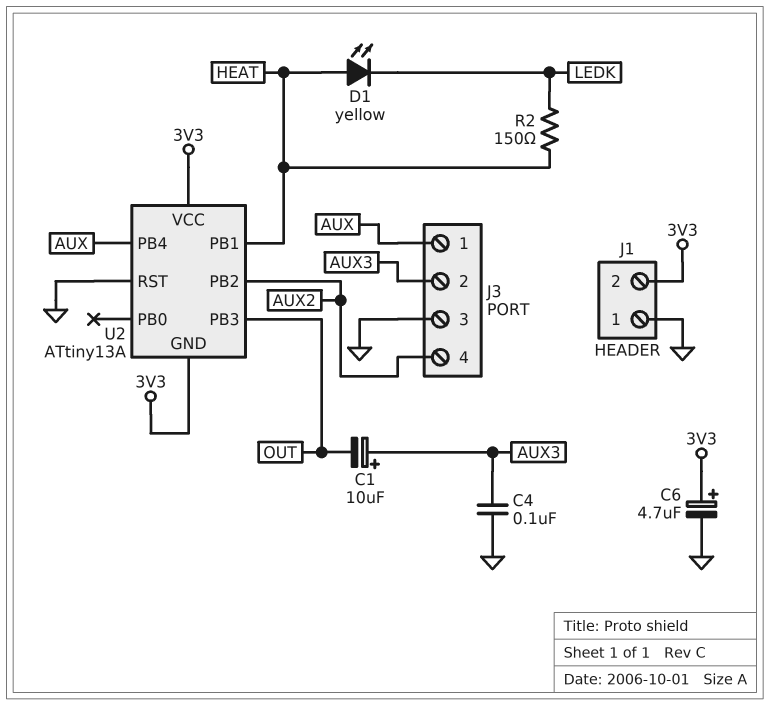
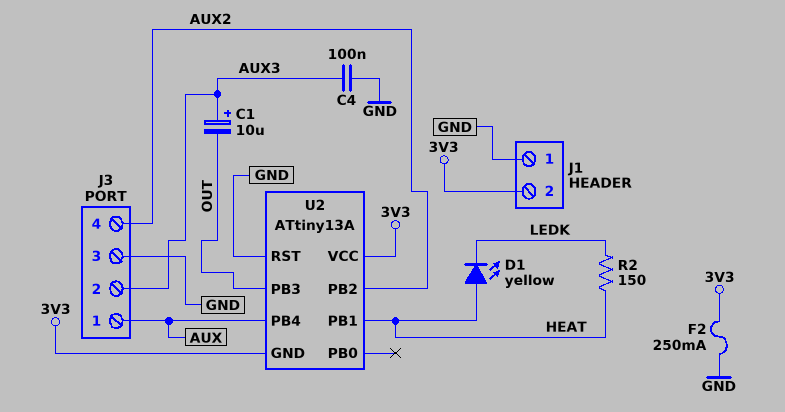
C6: 4.7uF (plus 3V3, minus GND) -> none
F2: none -> 250mA (3V3, GND)

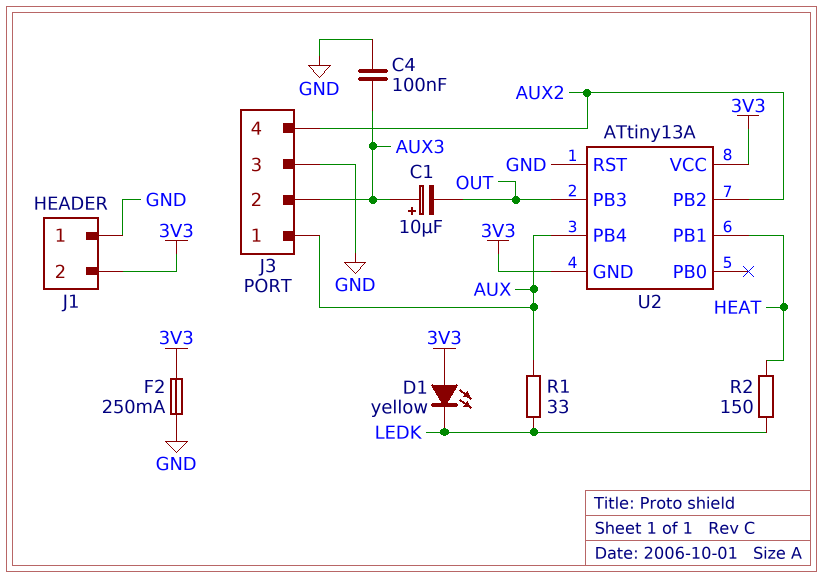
D1: LED yellow (A HEAT, K LEDK) -> LED yellow (A 3V3, K LEDK)
R1: none -> 33 (AUX, LEDK)

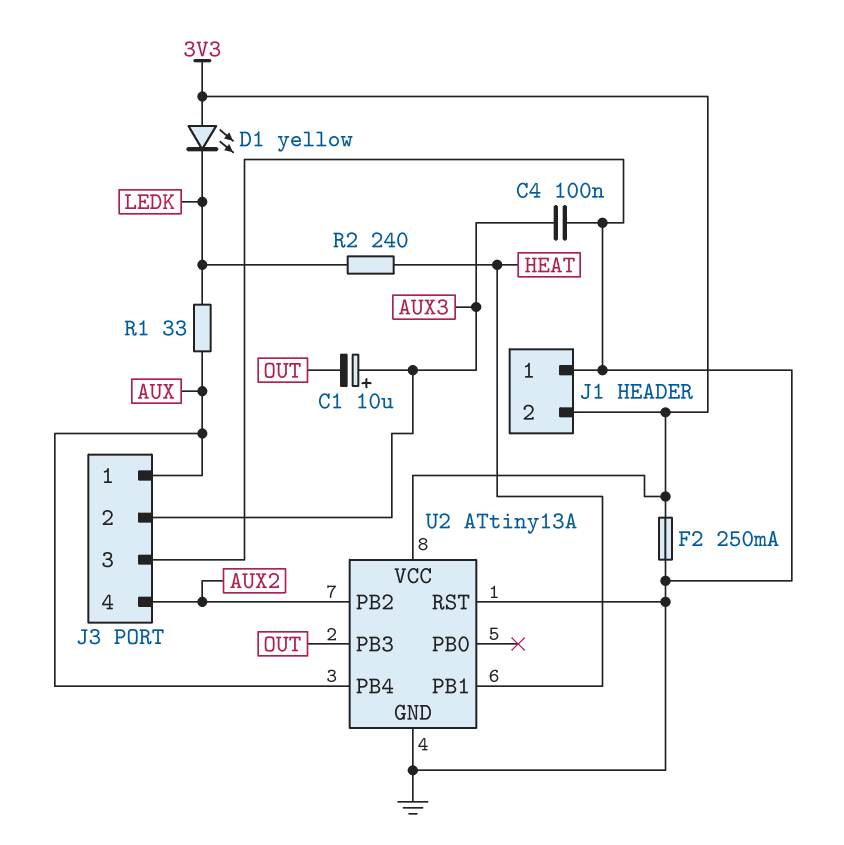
R2: 150 (HEAT, LEDK) -> 240 (HEAT, LEDK)
U2 pin GND: 3V3 -> GND

